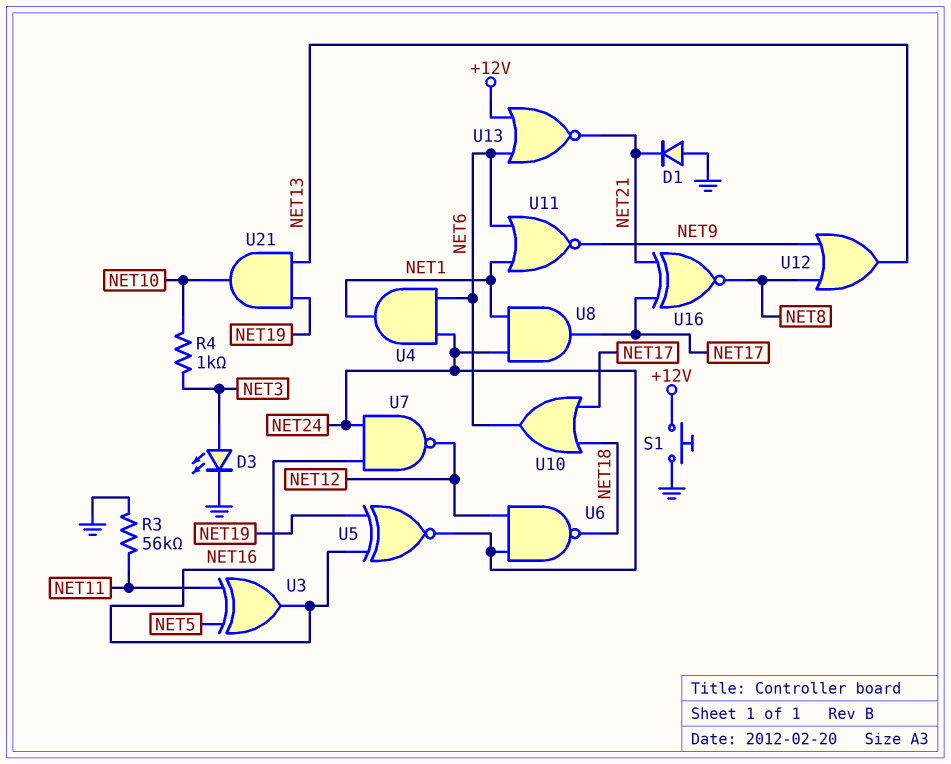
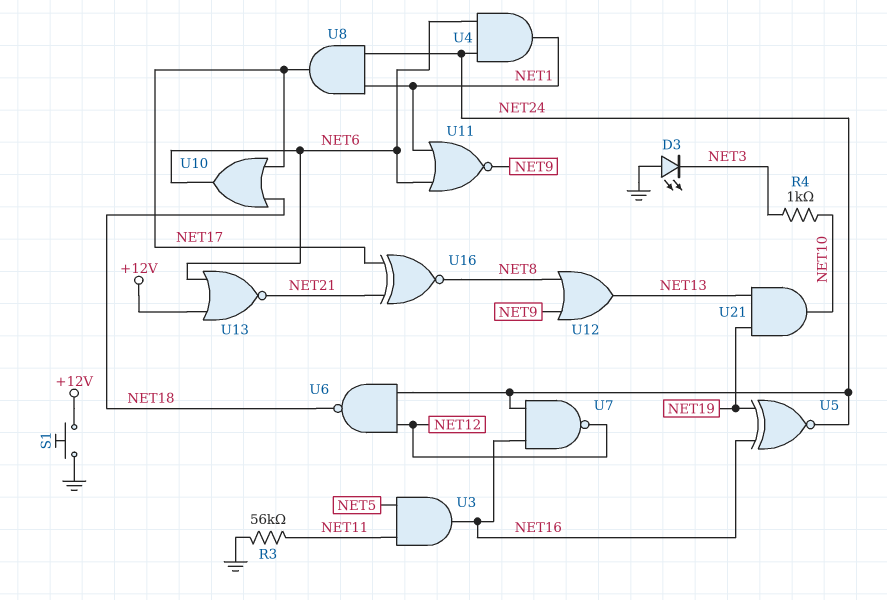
D1: diode (A GND, K NET21) -> none
D3: LED (A NET3, K GND) -> LED (A GND, K NET3)
U3: XOR (in NET5, in NET11, out NET16) -> AND (in NET5, in NET11, out NET16)

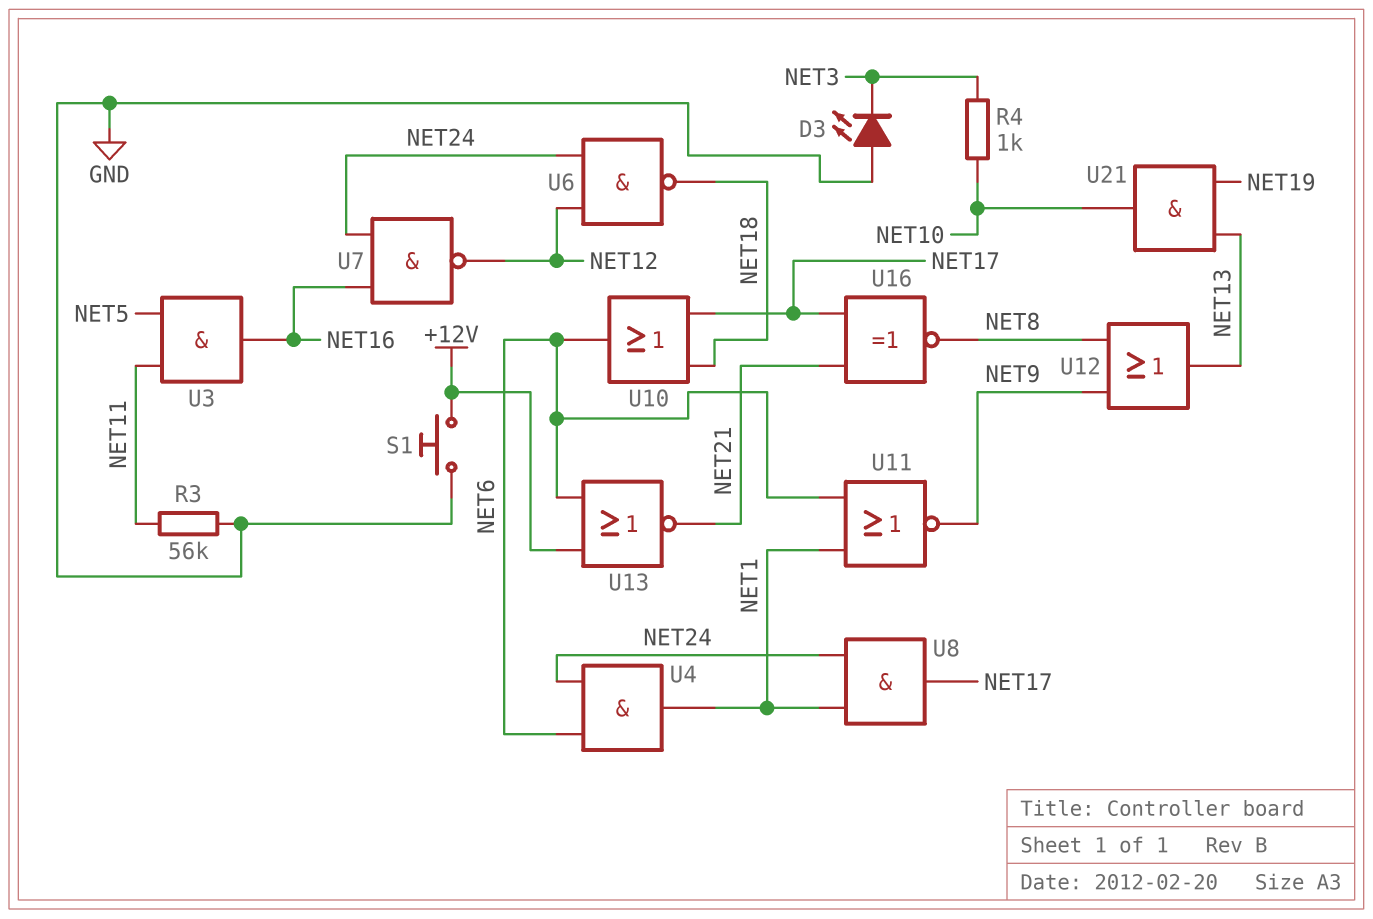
U5: XNOR (in NET16, in NET19, out NET24) -> none

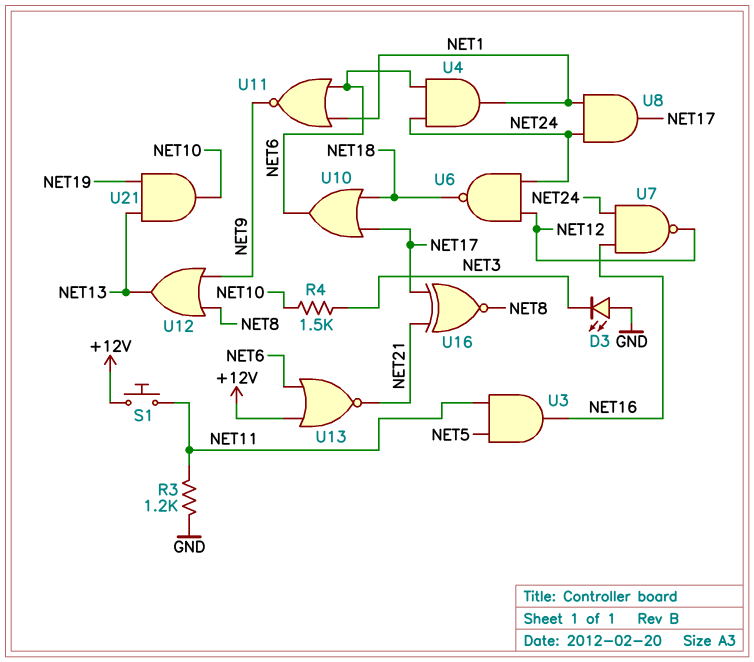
R3: 56k (GND, NET11) -> 1.2k (GND, NET11)
R4: 1k (NET3, NET10) -> 1.5k (NET3, NET10)
S1: button (+12V, GND) -> button (+12V, NET11)

